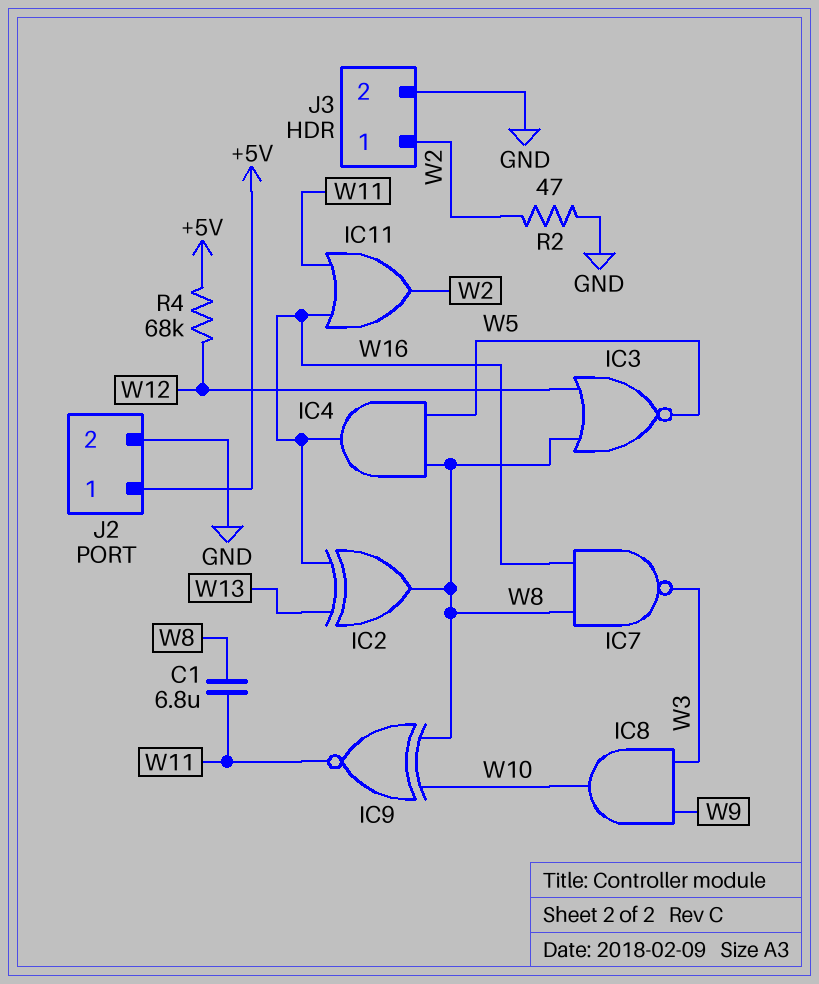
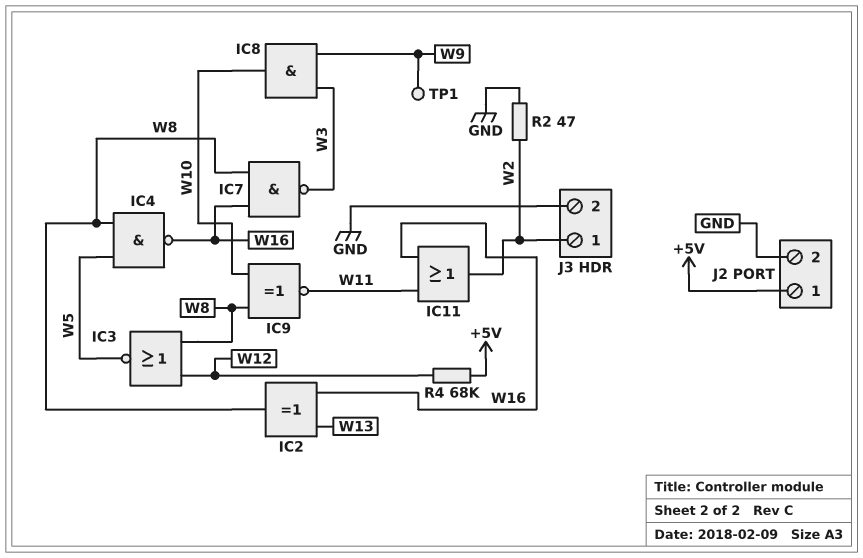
C1: 6.8uF (W8, W11) -> none
IC4: AND (in W5, in W8, out W16) -> NAND (in W5, in W8, out W16)
TP1: none -> test point (W9)

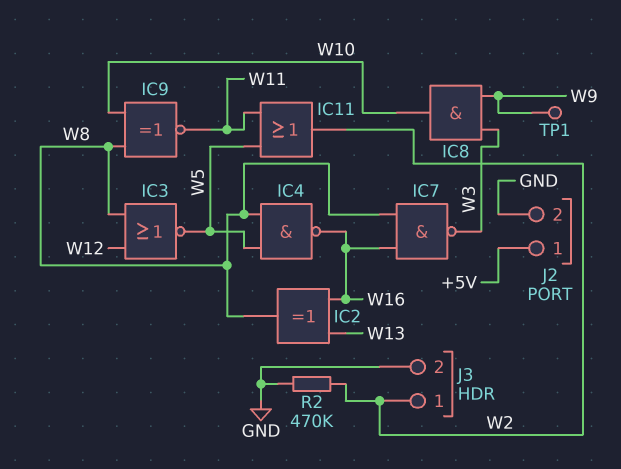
IC11: OR (in W11, in W16, out W2) -> OR (in W5, in W11, out W2)
R2: 47 (GND, W2) -> 470k (GND, W2)
R4: 68k (+5V, W12) -> none

